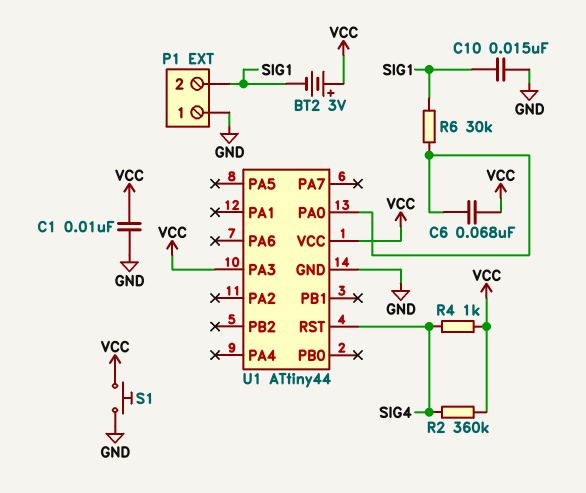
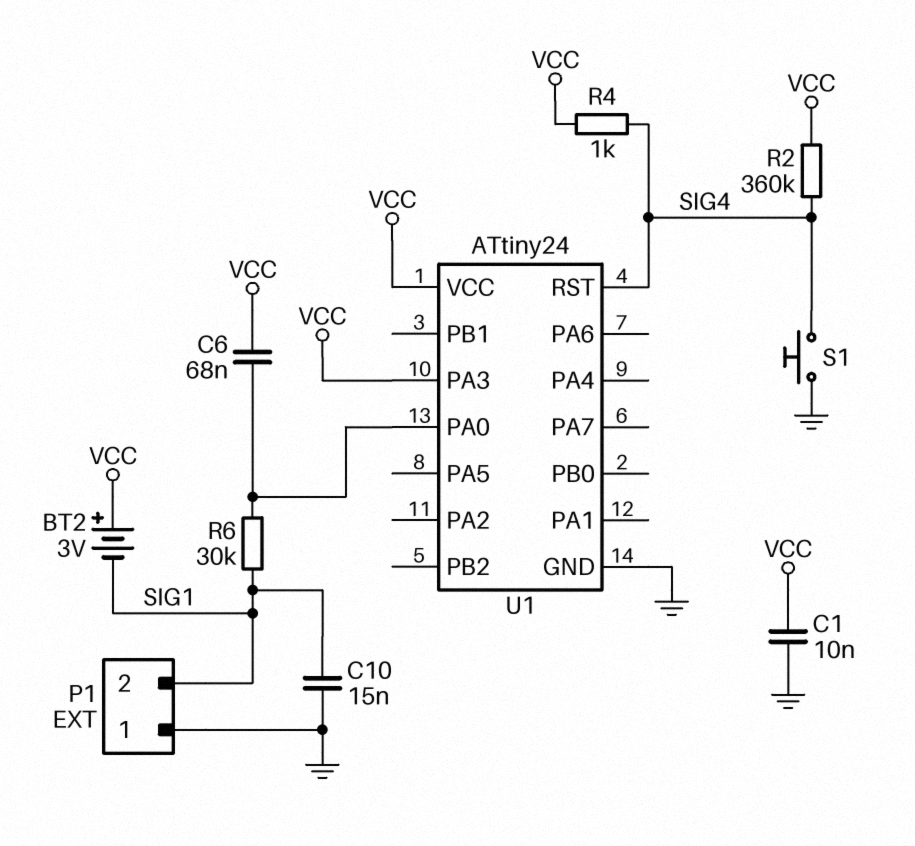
S1: button (GND, VCC) -> button (GND, SIG4)
U1: ATtiny44 -> ATtiny24

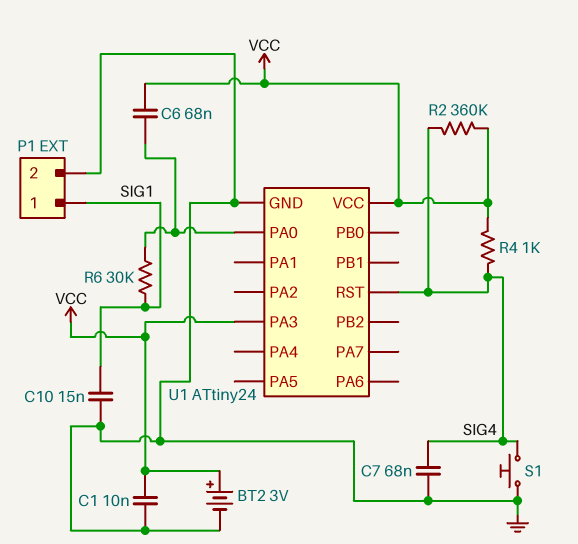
BT2: 3V (plus VCC, minus SIG1) -> 3V (plus VCC, minus GND)
C7: none -> 68nF (GND, SIG4)
P1 pin 1: GND -> SIG1
P1 pin 2: SIG1 -> GND

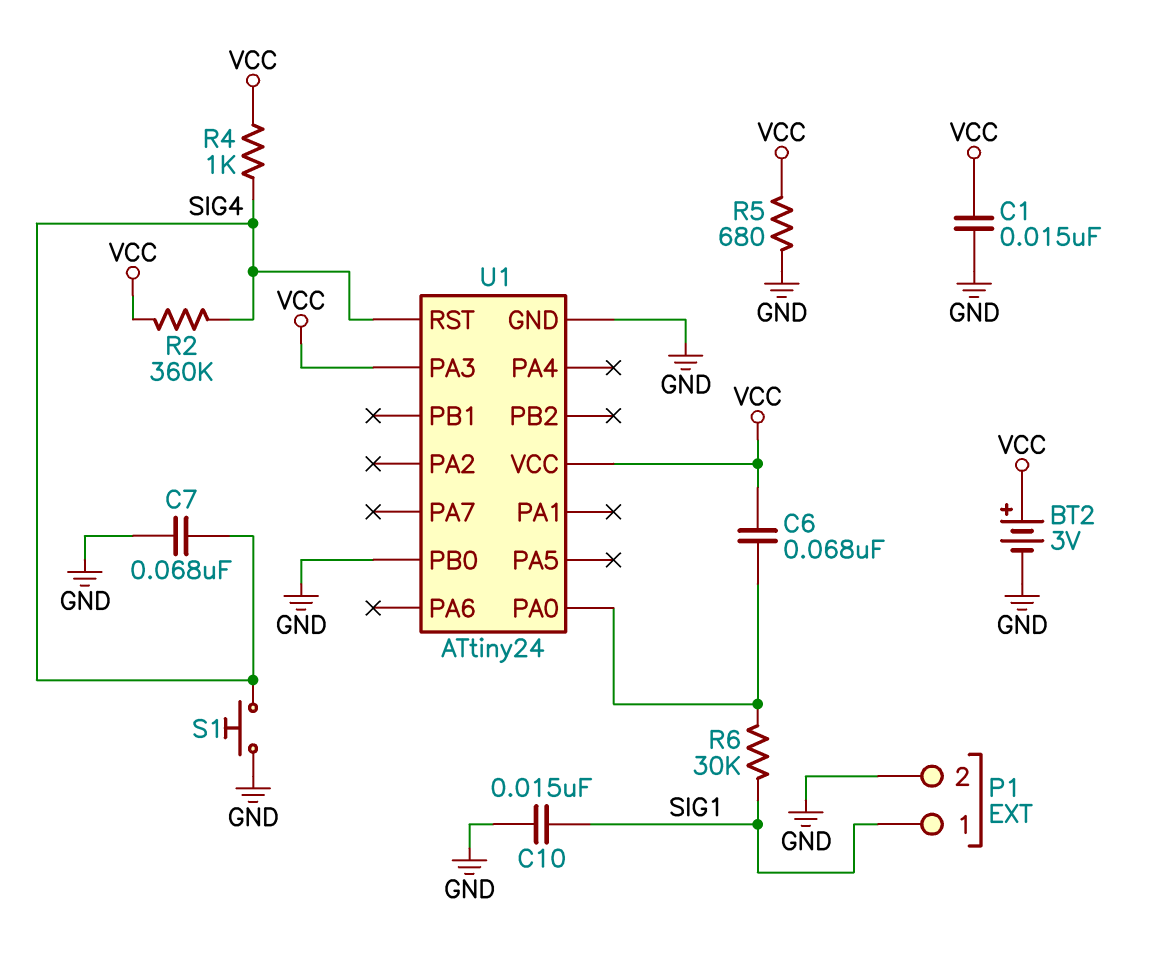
C1: 10nF (GND, VCC) -> 15nF (GND, VCC)
R5: none -> 680 (GND, VCC)
U1 pin PB0: none -> GND

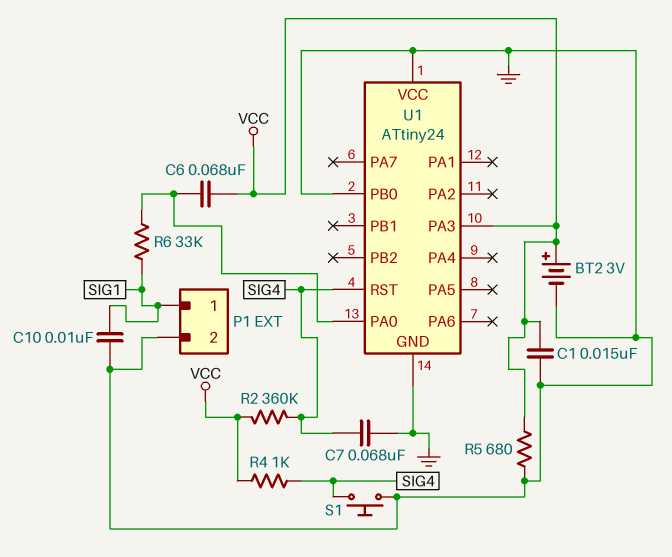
C10: 15nF (GND, SIG1) -> 10nF (GND, SIG1)
R6: 30k (SIG1, U1/PA0) -> 33k (SIG1, U1/PA0)
U1 pin VCC: VCC -> GND

